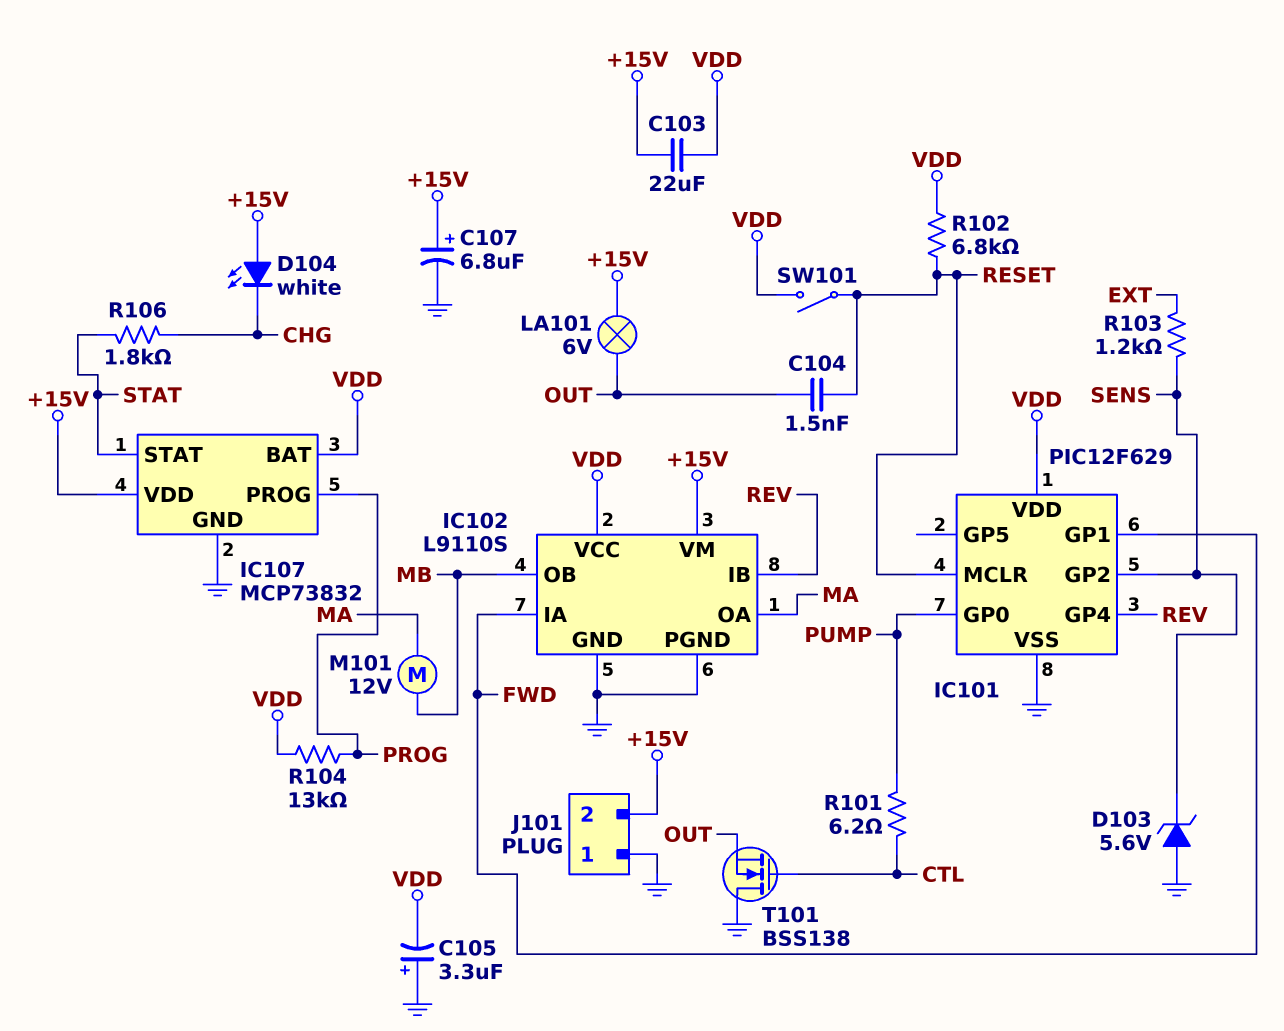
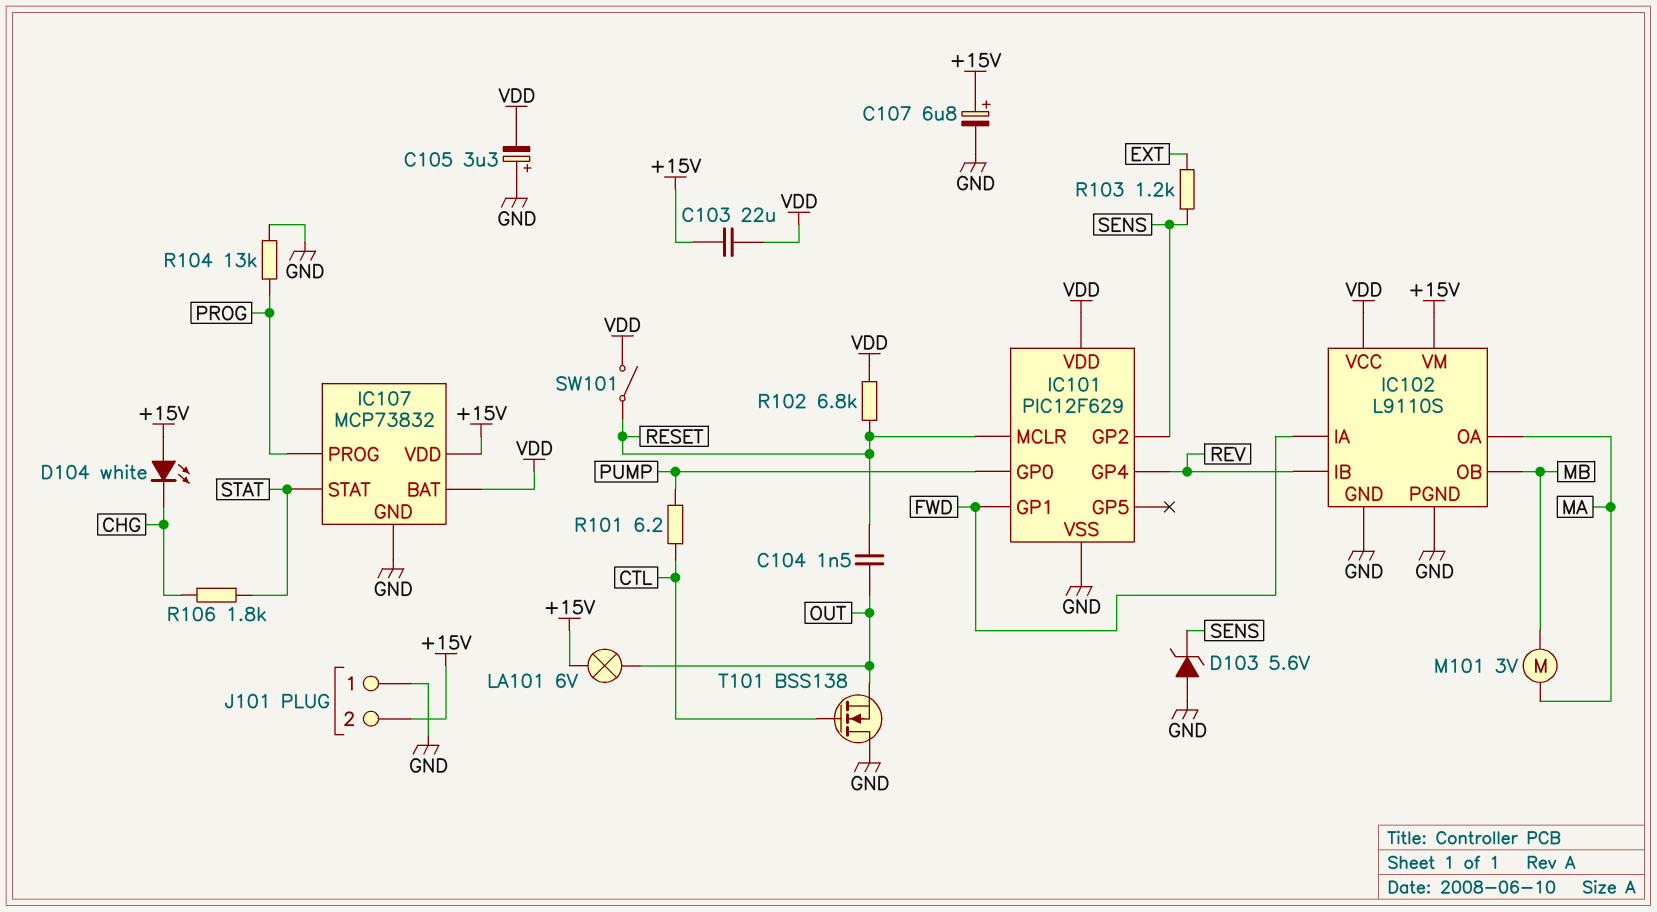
M101: motor 12V (MA, MB) -> motor 3V (MA, MB)
R104: 13k (PROG, VDD) -> 13k (GND, PROG)

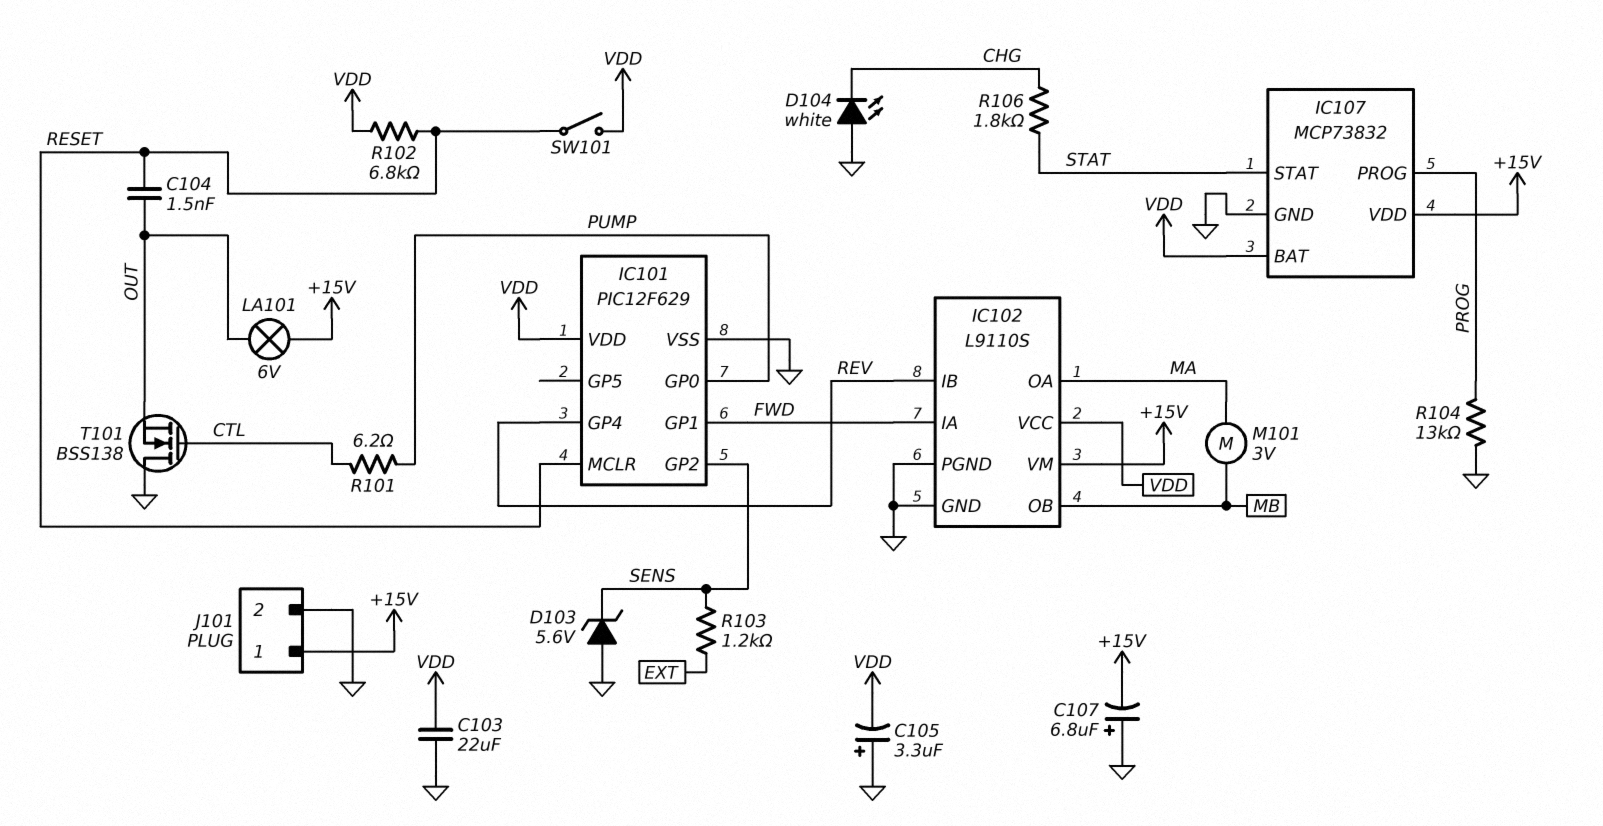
C103: 22uF (+15V, VDD) -> 22uF (GND, VDD)
C107: 6.8uF (plus +15V, minus GND) -> 6.8uF (plus GND, minus +15V)
D104: LED white (A +15V, K CHG) -> LED white (A GND, K CHG)
J101 pin 1: GND -> +15V
J101 pin 2: +15V -> GND

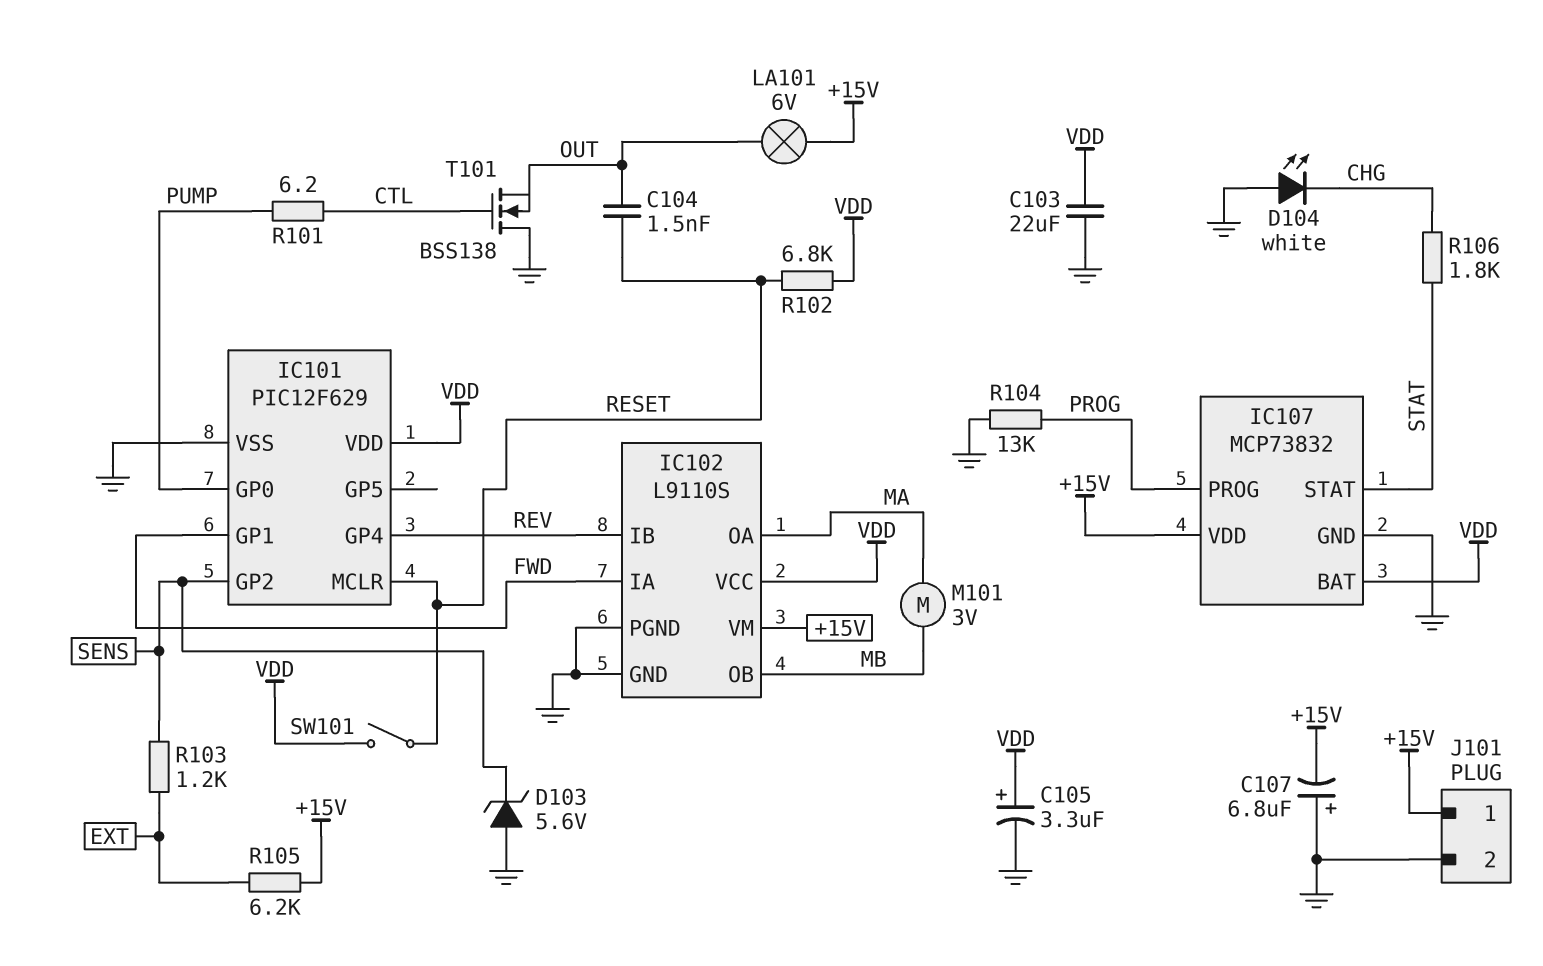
C105: 3.3uF (plus GND, minus VDD) -> 3.3uF (plus VDD, minus GND)
R105: none -> 6.2k (+15V, EXT)

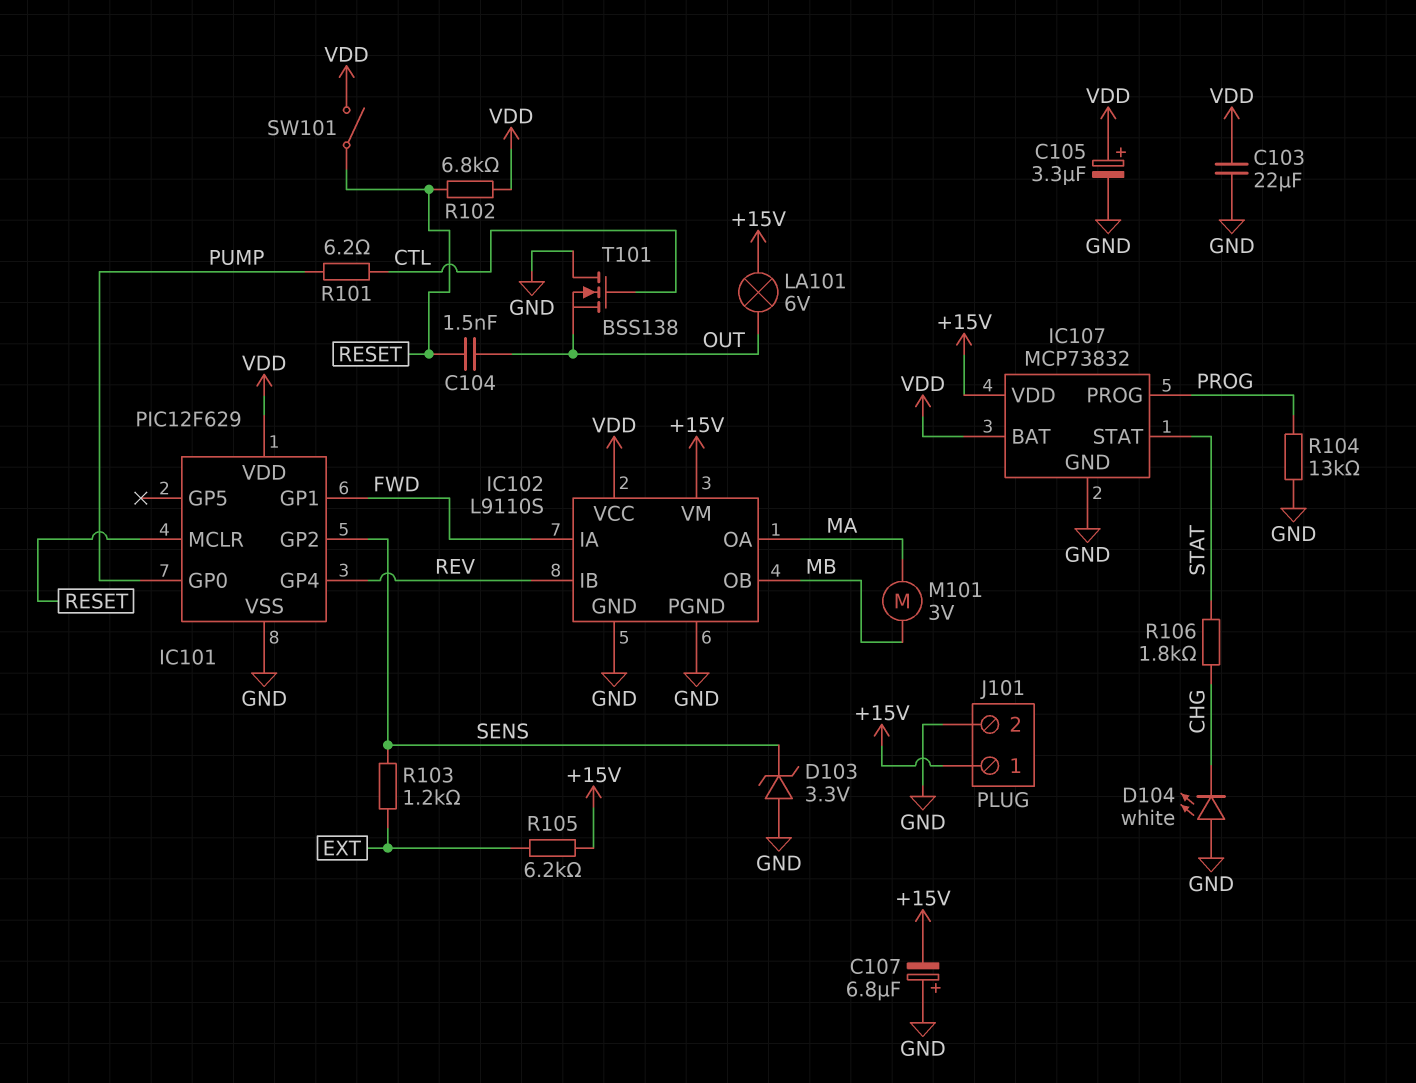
D103: zener 5.6V (A GND, K SENS) -> zener 3.3V (A GND, K SENS)

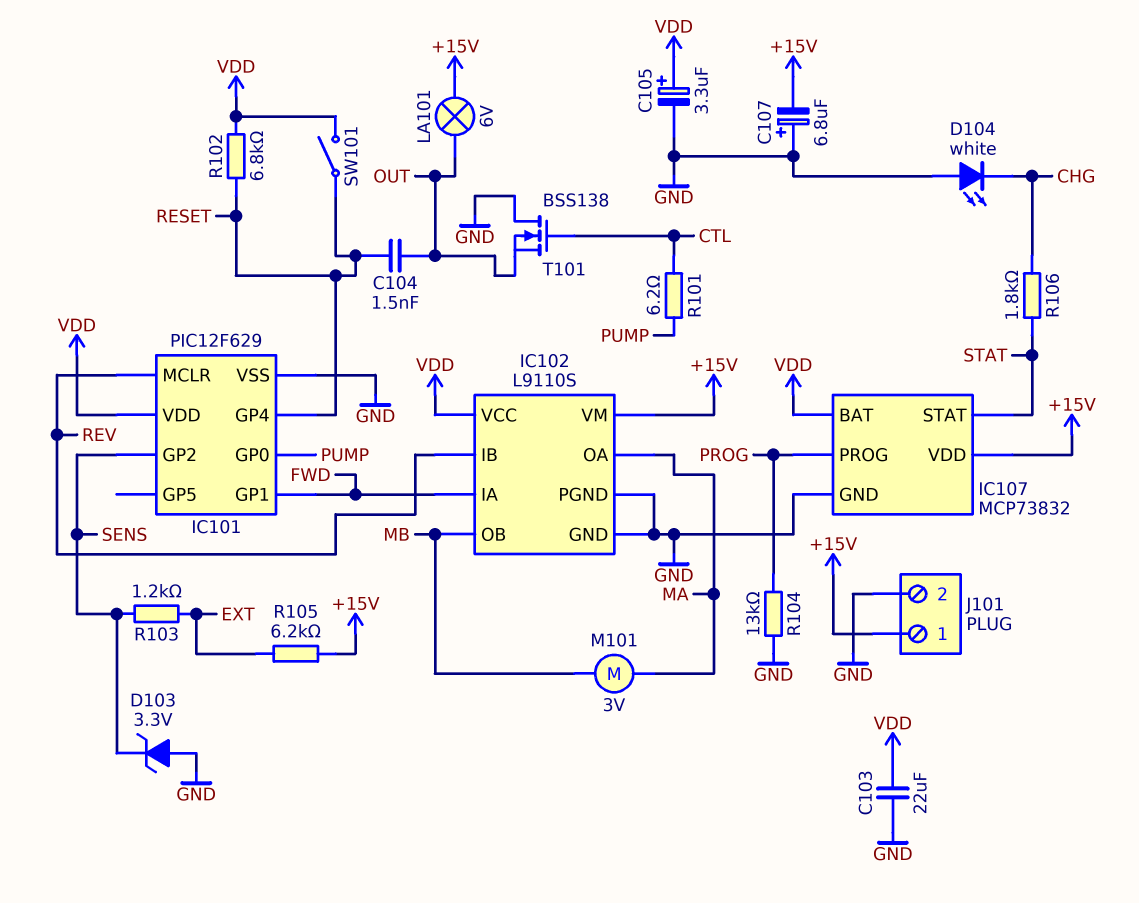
IC101 pin GP4: REV -> RESET
IC101 pin MCLR: RESET -> REV

